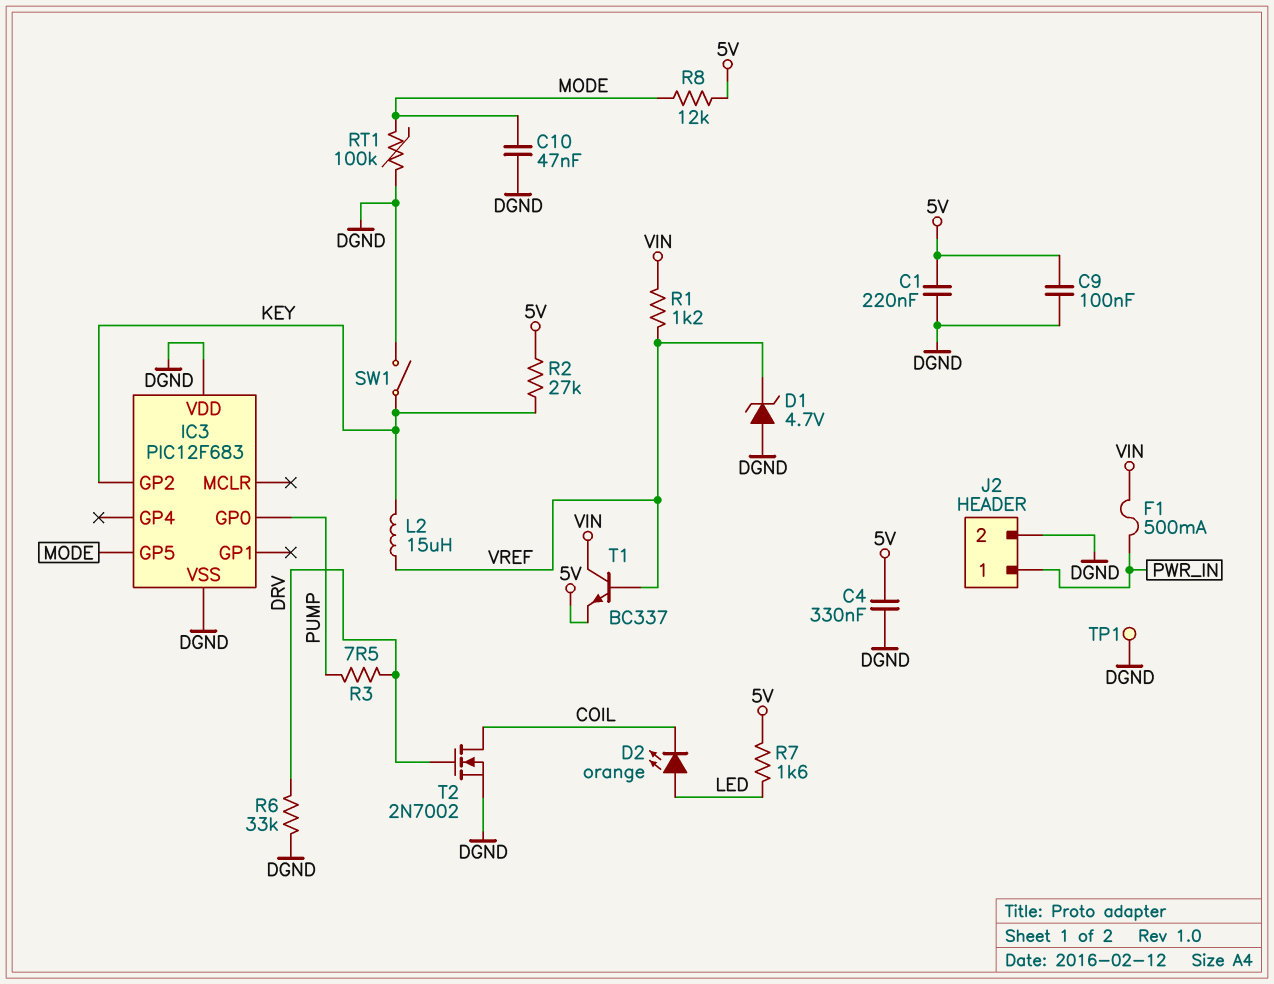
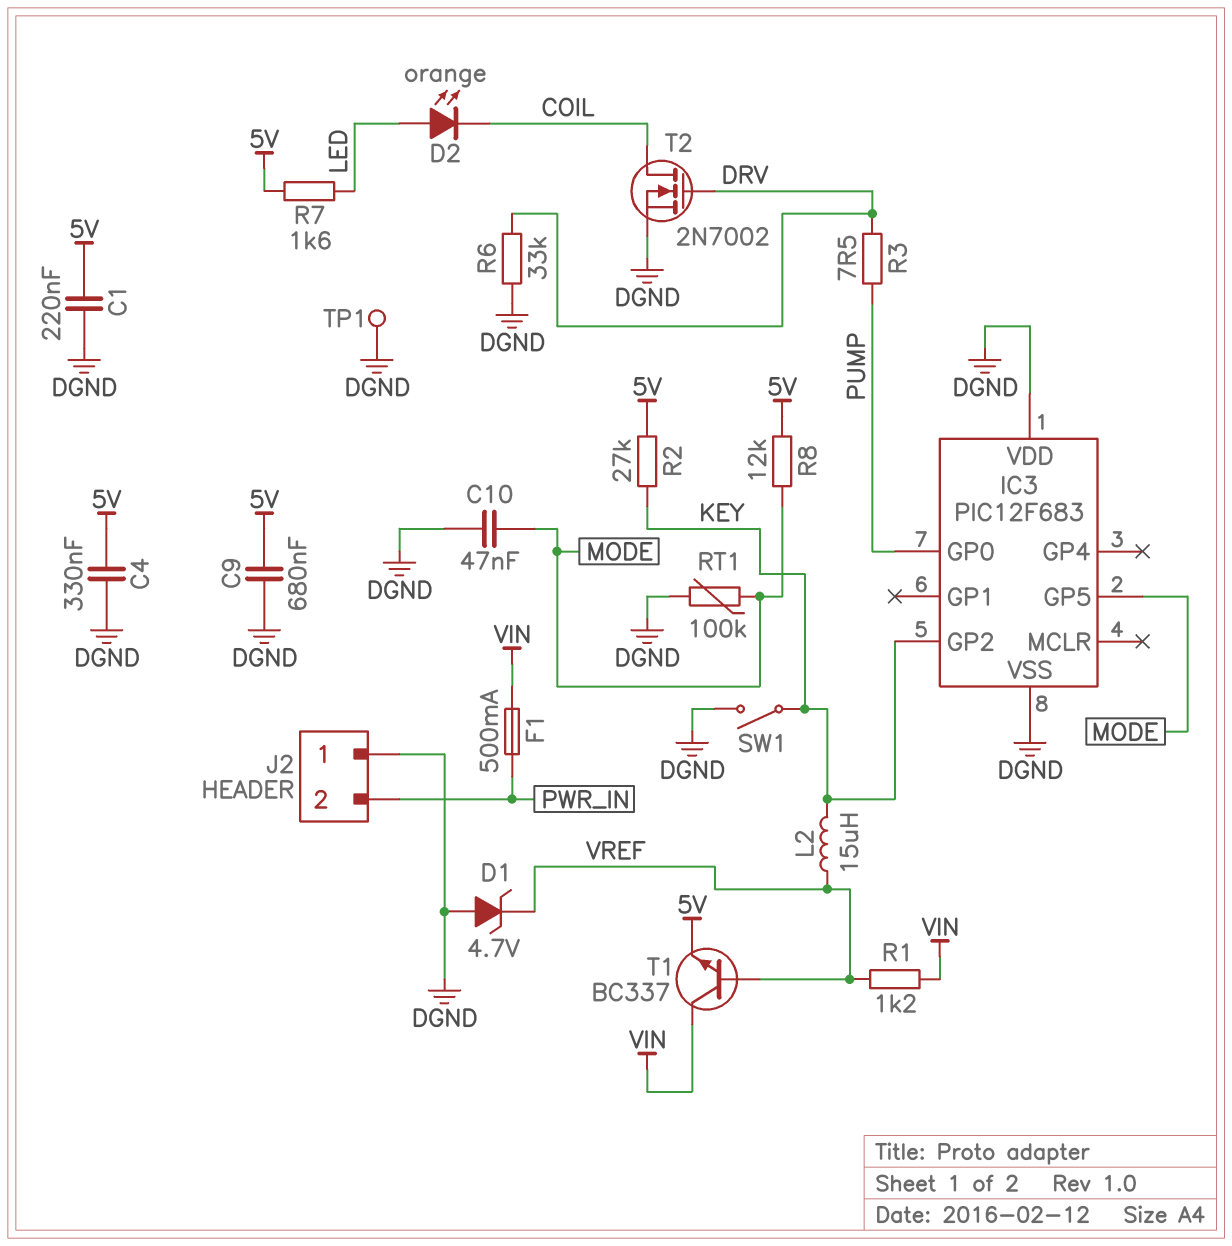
C9: 100nF (5V, DGND) -> 680nF (5V, DGND)
J2 pin 1: PWR_IN -> DGND
J2 pin 2: DGND -> PWR_IN

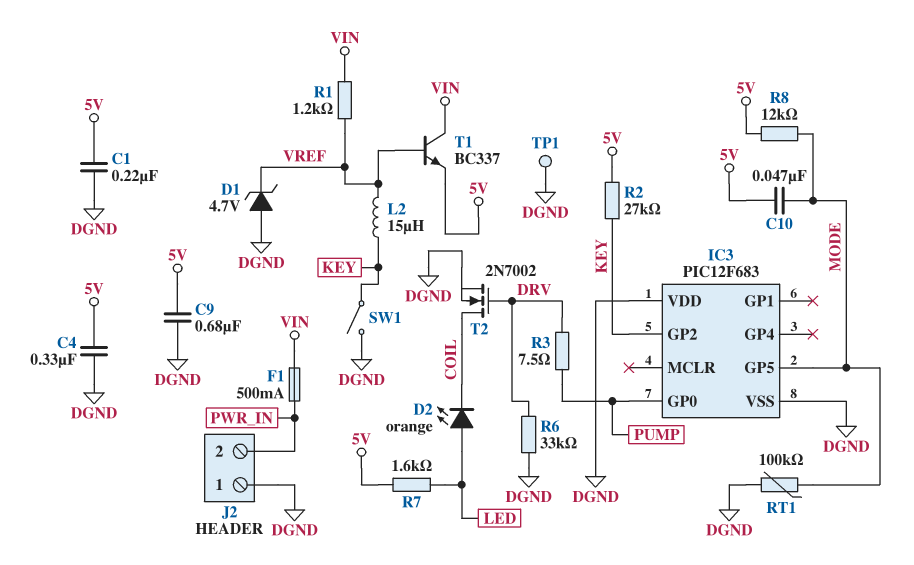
C10: 47nF (DGND, MODE) -> 47nF (5V, MODE)

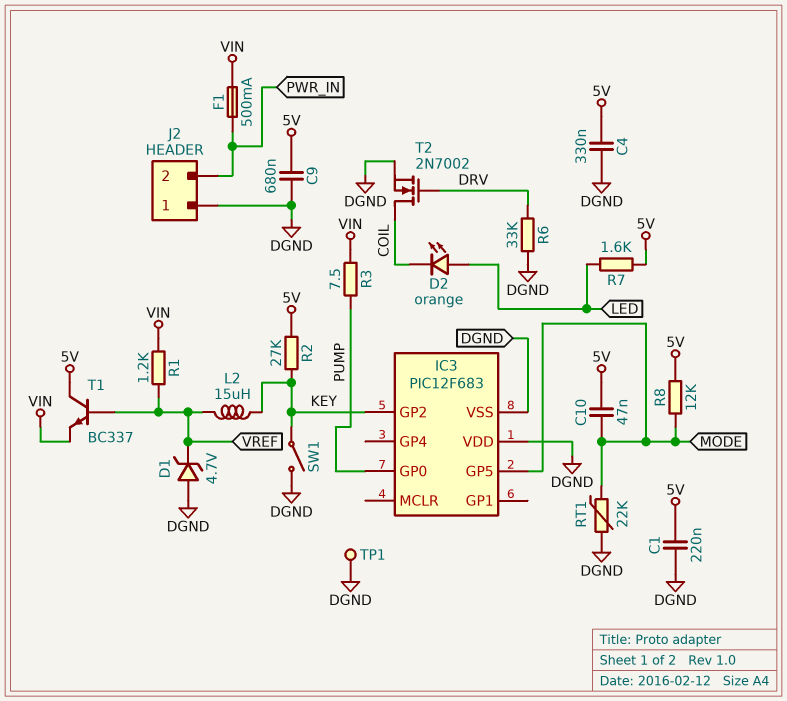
R3: 7.5 (DRV, PUMP) -> 7.5 (PUMP, VIN)
RT1: 100k (DGND, MODE) -> 22k (DGND, MODE)
T1: NPN BC337 (B VREF, C VIN, E 5V) -> NPN BC337 (B VREF, C 5V, E VIN)

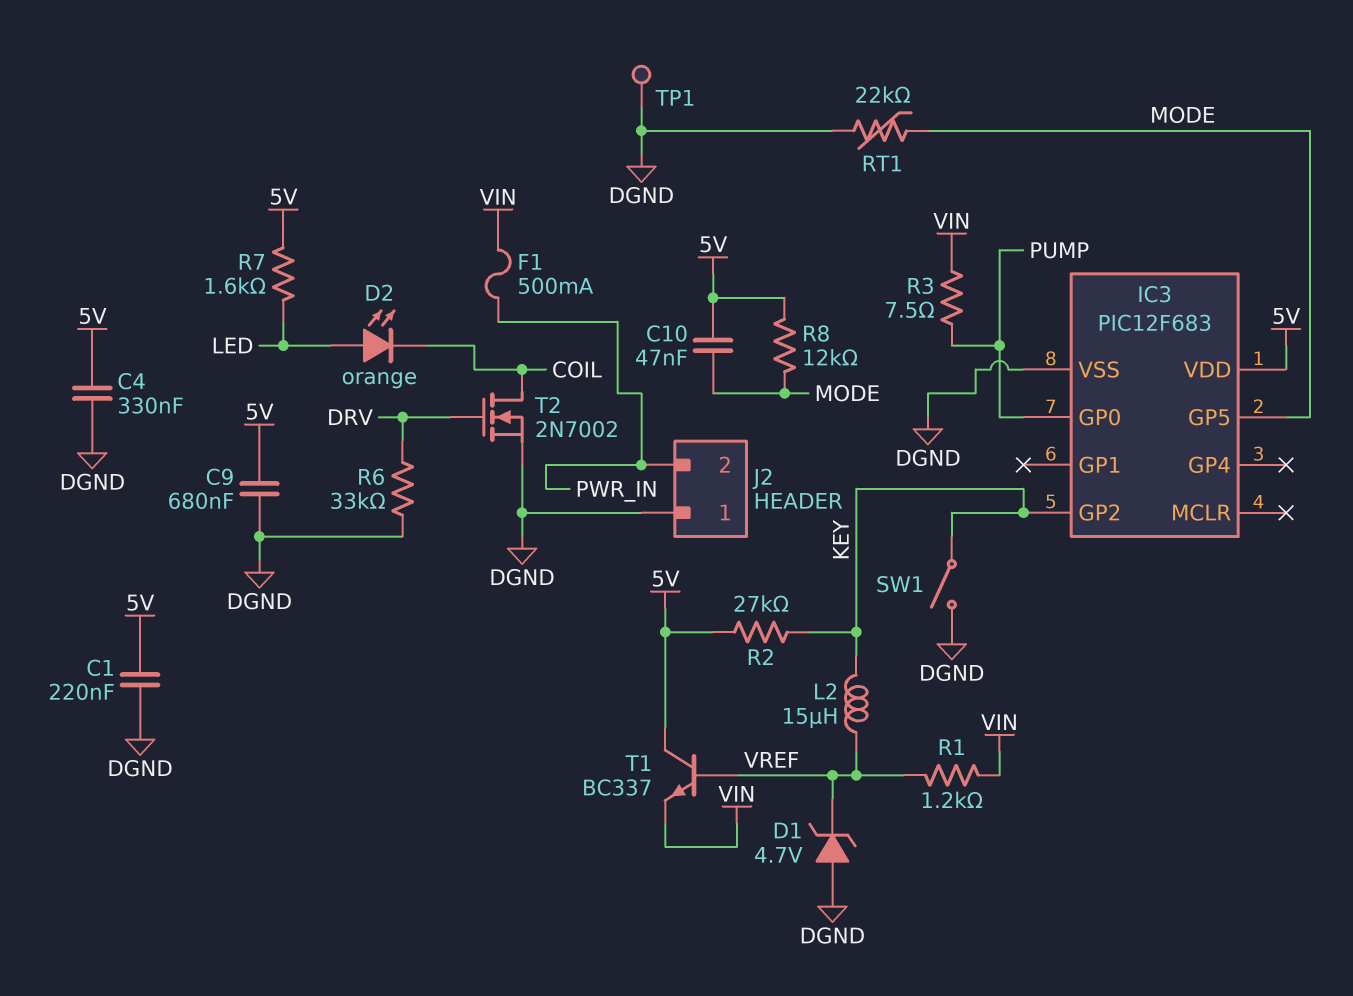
IC3 pin VDD: DGND -> 5V

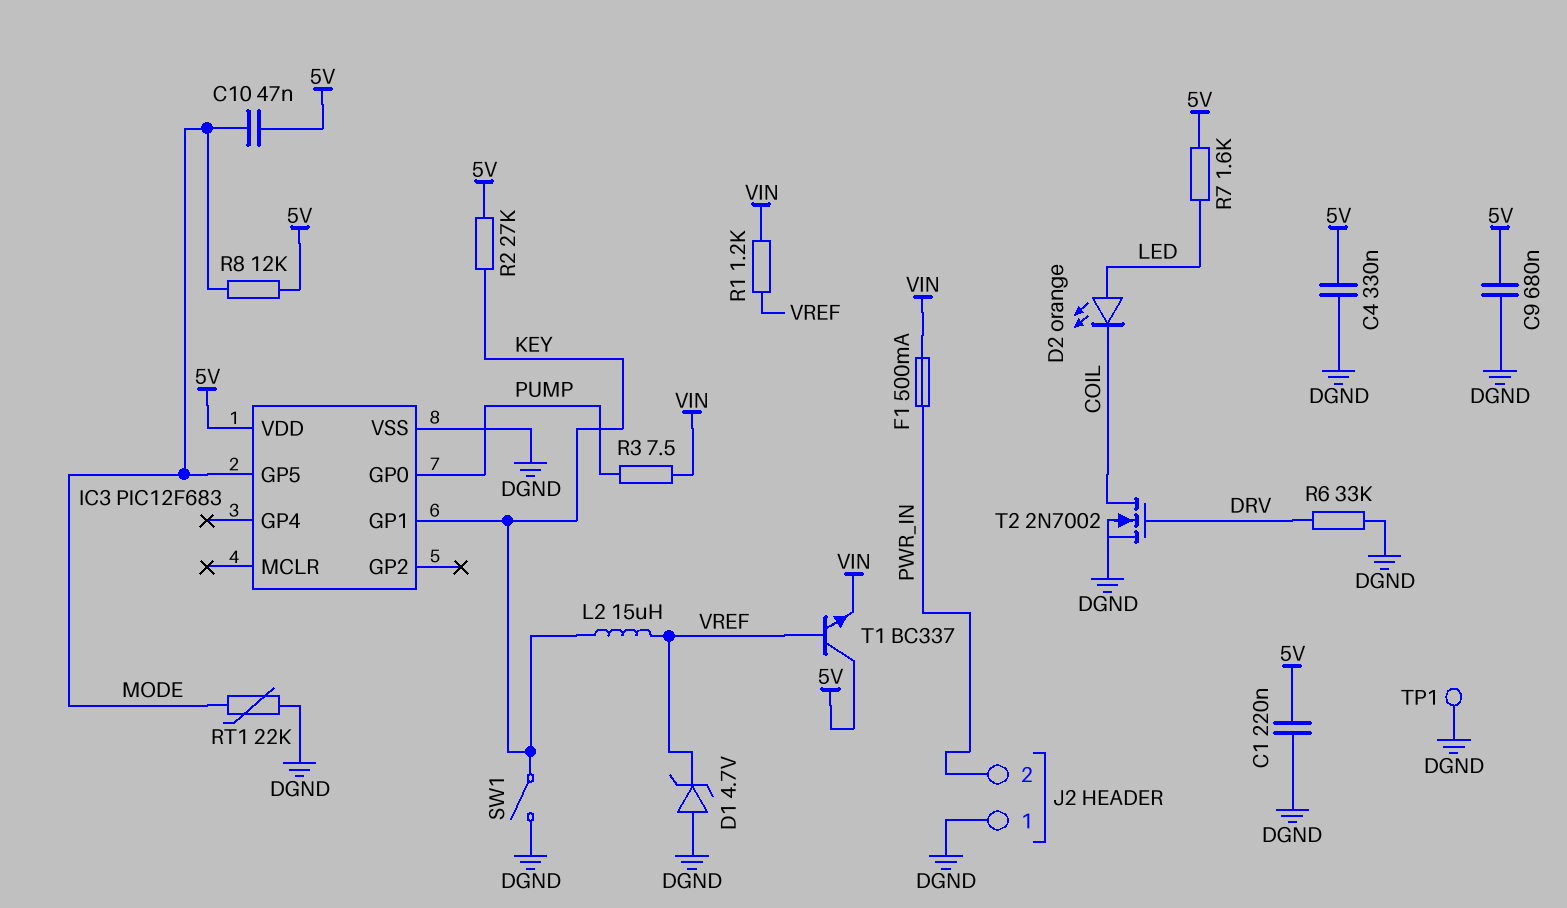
IC3 pin GP1: none -> KEY
IC3 pin GP2: KEY -> none

